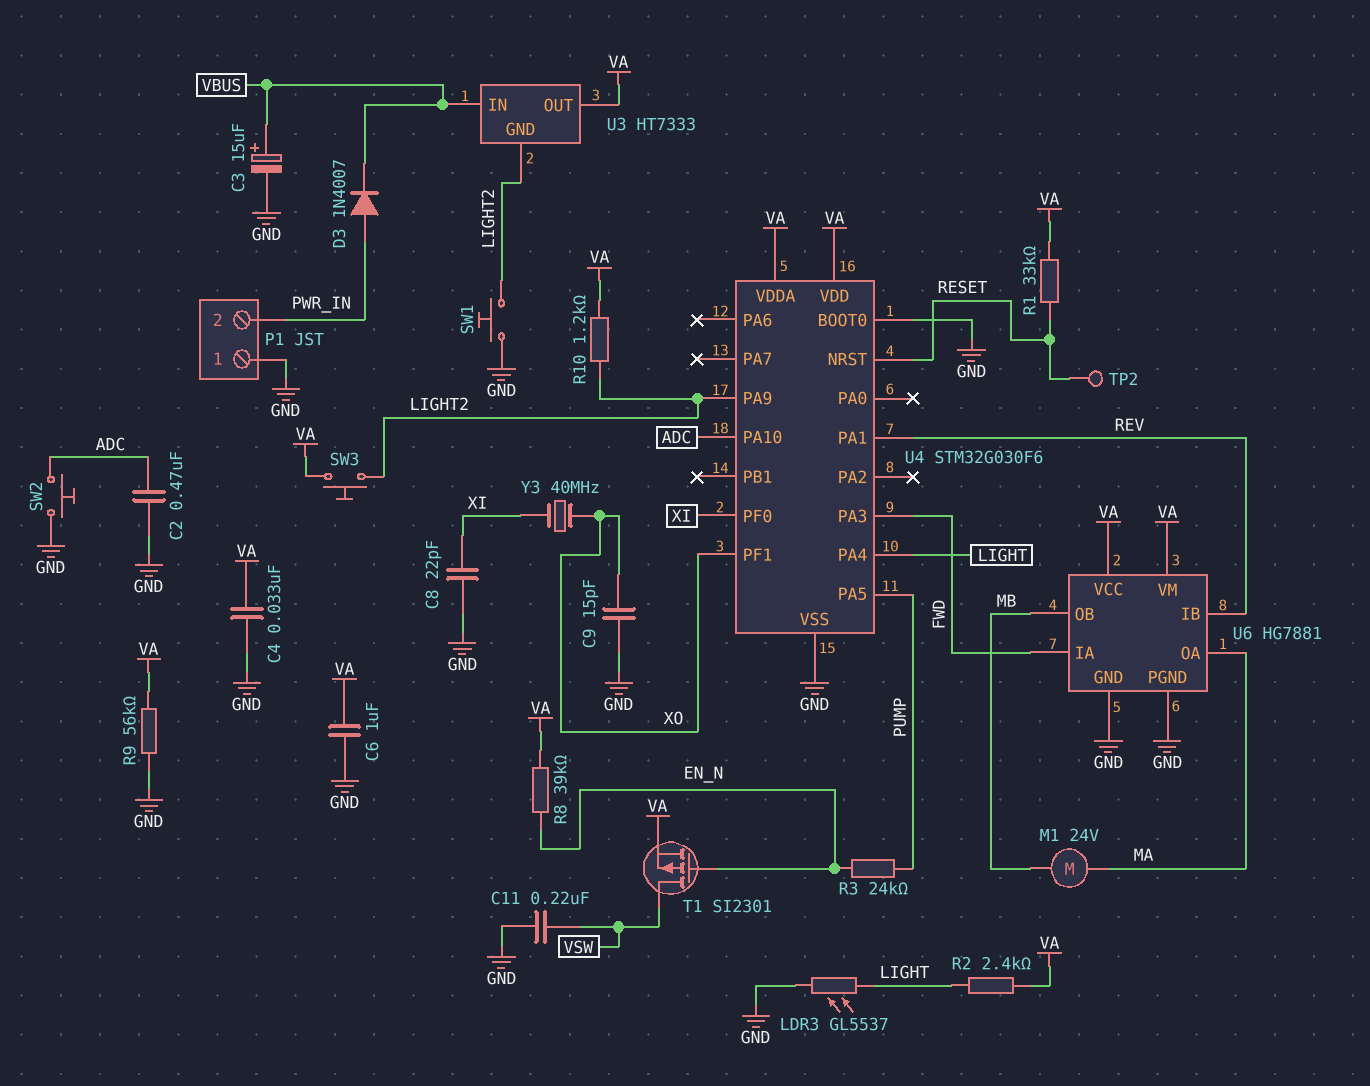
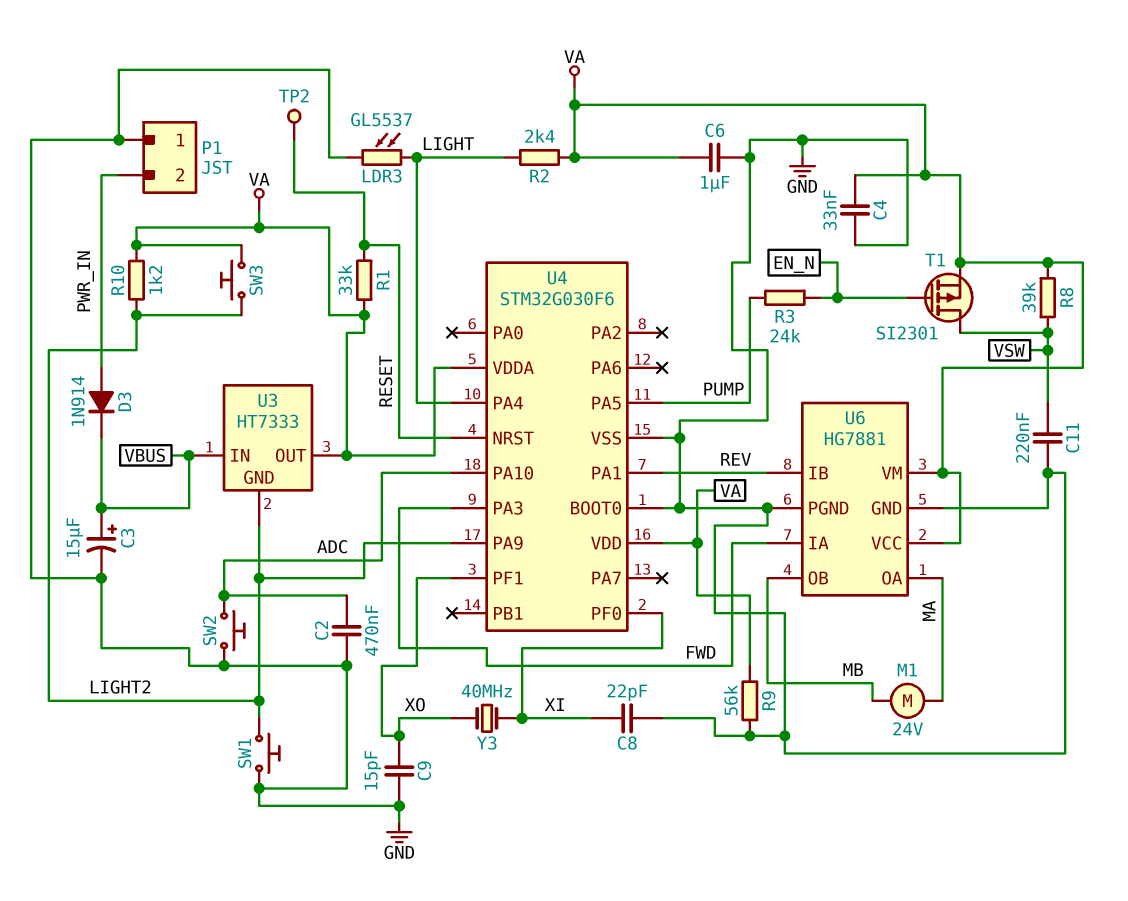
D3: diode 1N4007 (A PWR_IN, K VBUS) -> diode 1N914 (A PWR_IN, K VBUS)
R8: 39k (EN_N, VA) -> 39k (VA, VSW)

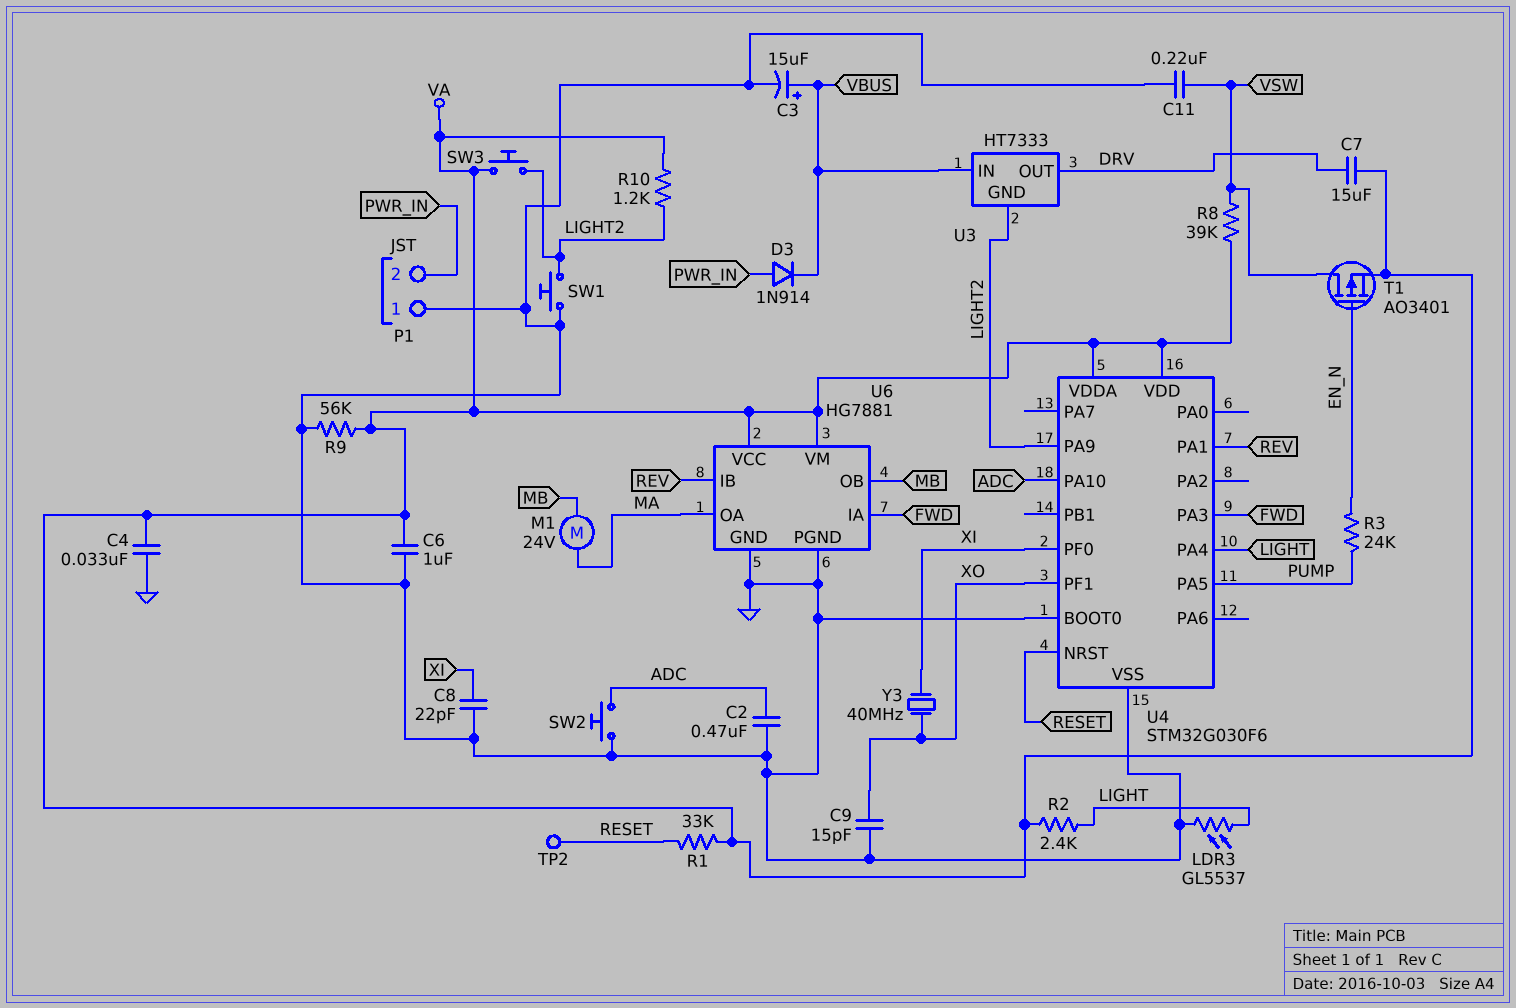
C7: none -> 15uF (DRV, VA)
T1: PMOS SI2301 (G EN_N, D VSW, S VA) -> PMOS AO3401 (G EN_N, D VSW, S VA)
U3 pin OUT: VA -> DRV

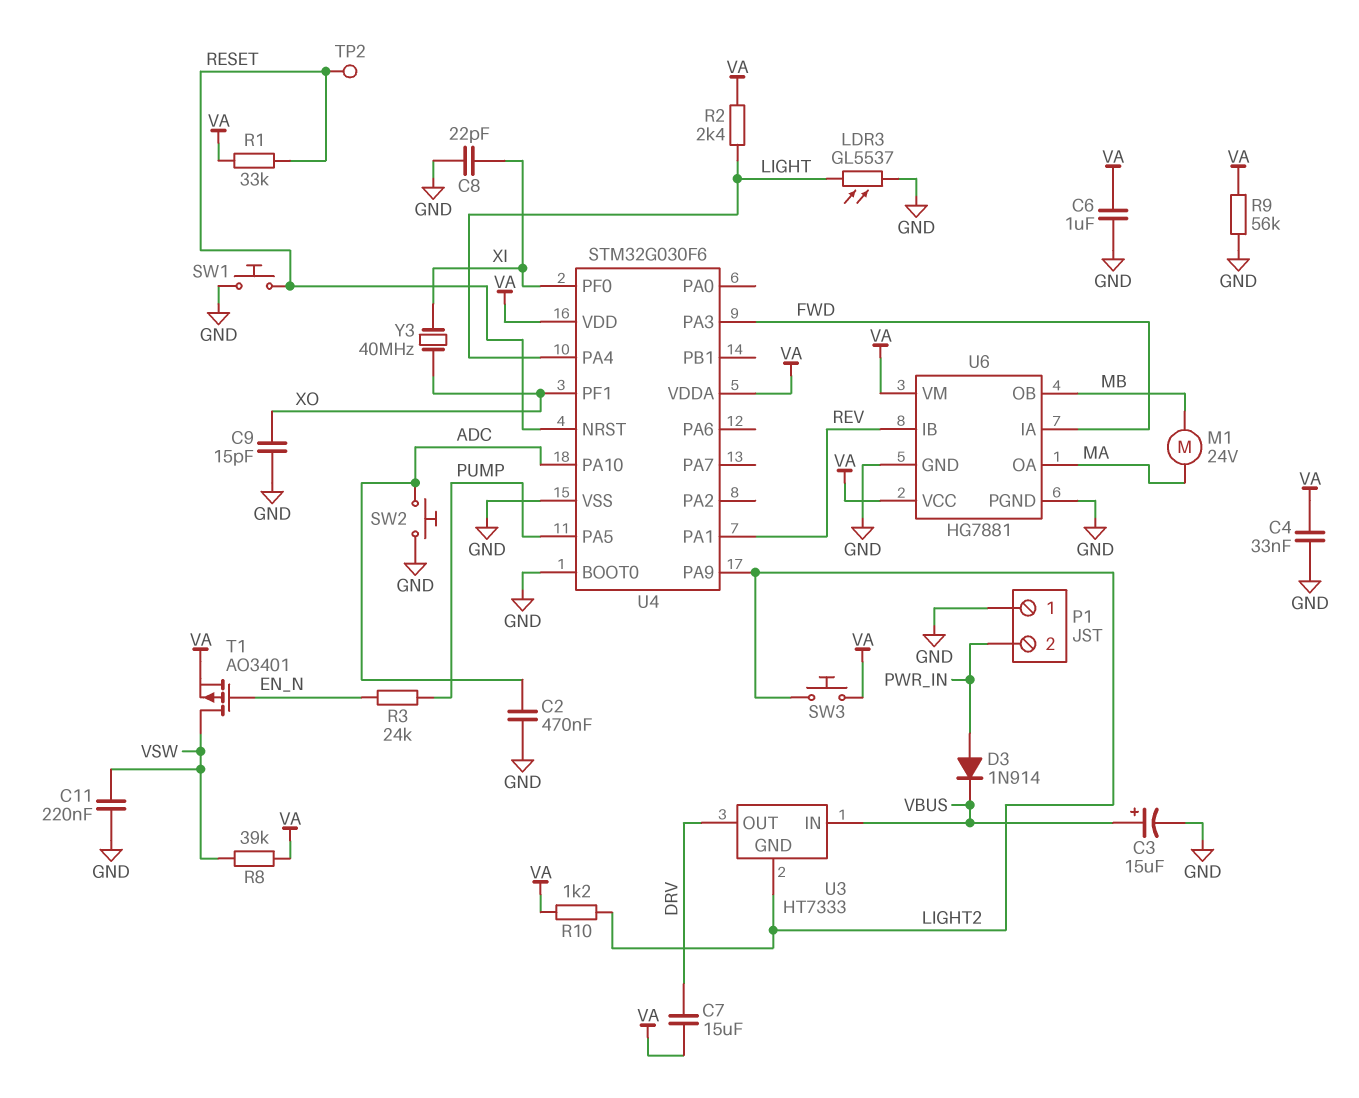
SW1: button (GND, LIGHT2) -> button (GND, RESET)

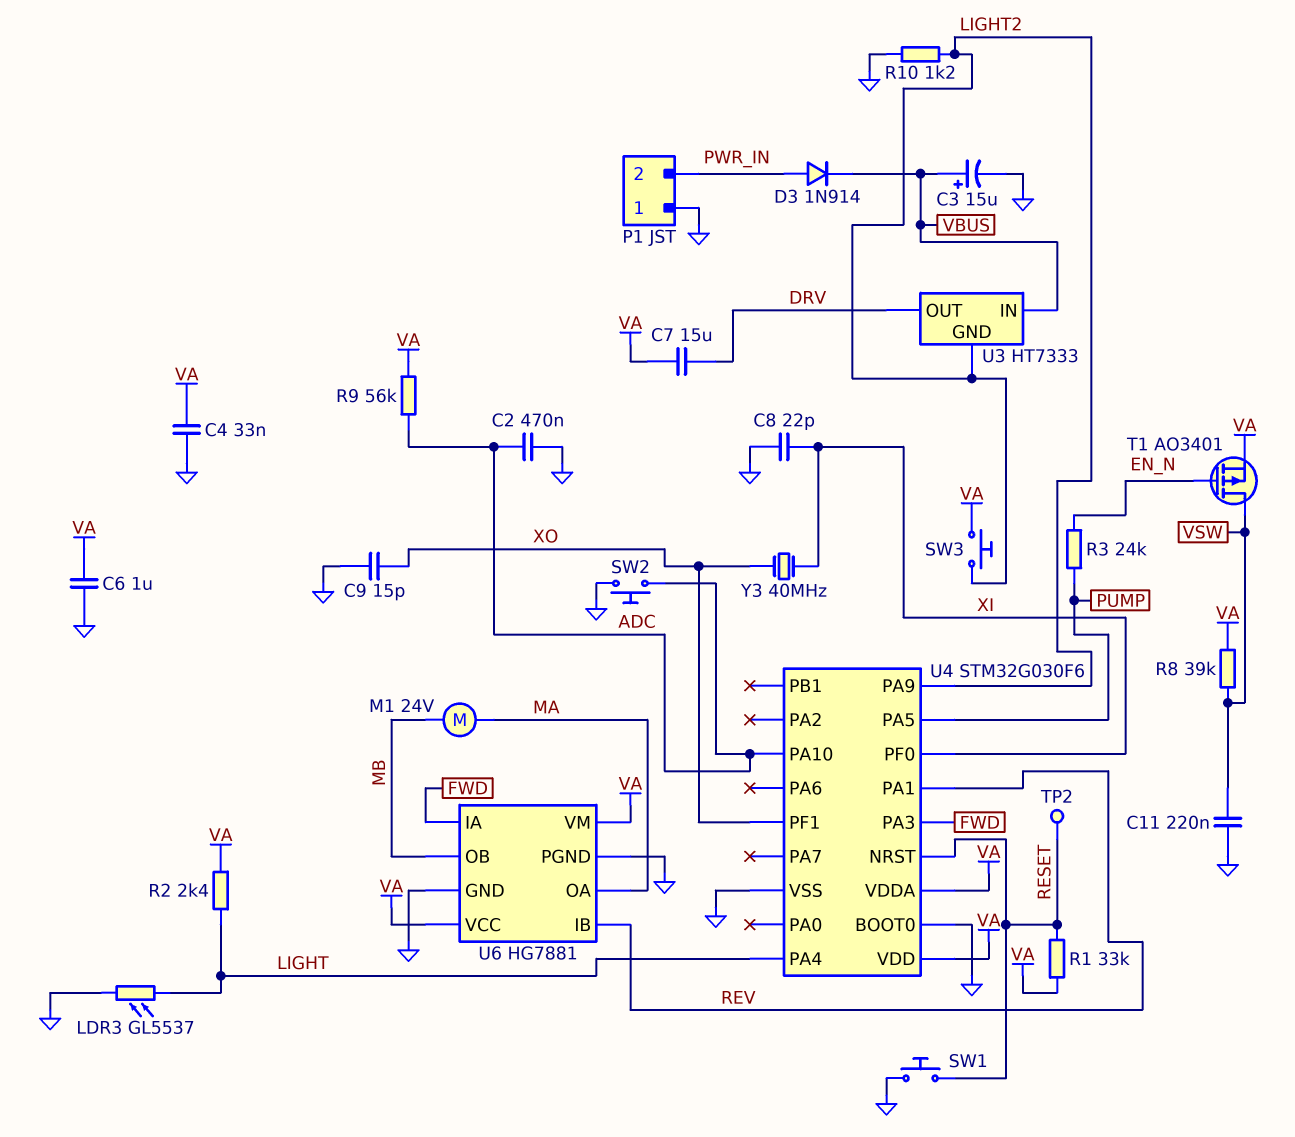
R9: 56k (GND, VA) -> 56k (ADC, VA)
R10: 1.2k (LIGHT2, VA) -> 1.2k (GND, LIGHT2)

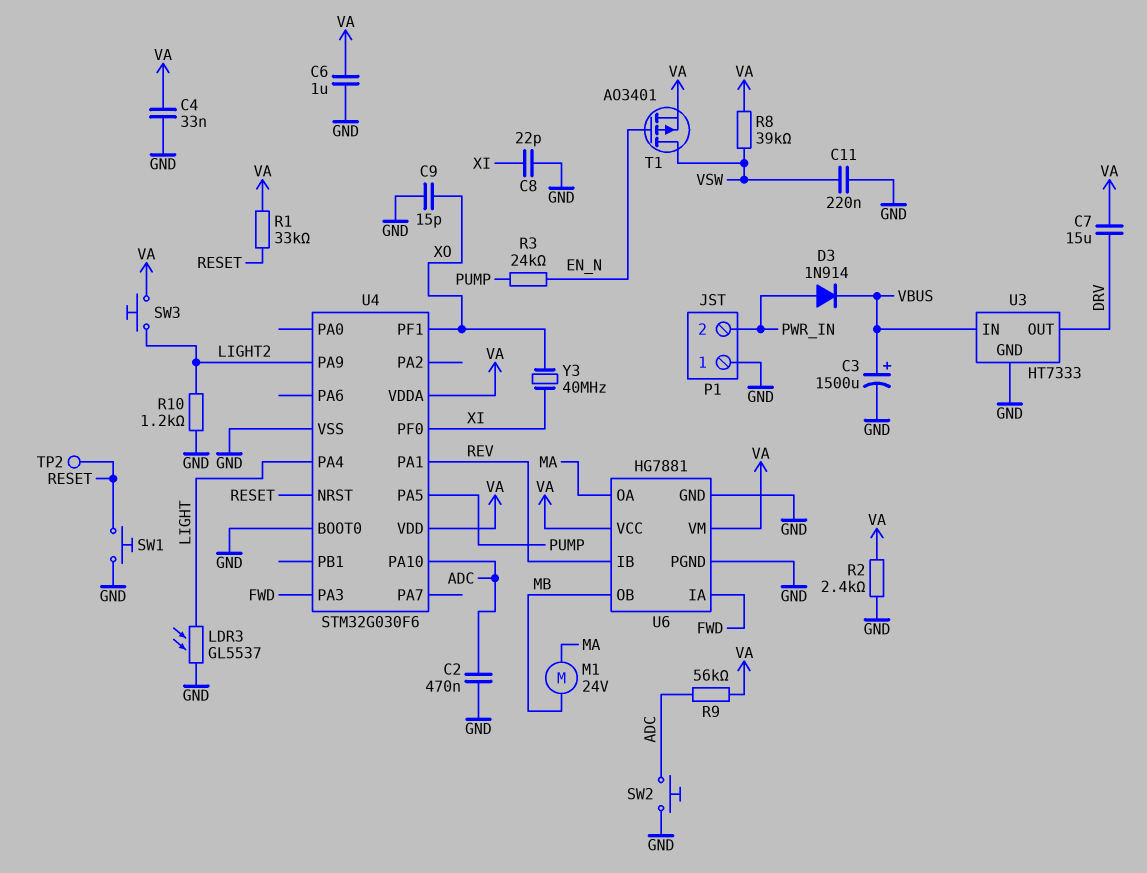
C3: 15uF (plus VBUS, minus GND) -> 1500uF (plus VBUS, minus GND)
R2: 2.4k (LIGHT, VA) -> 2.4k (GND, VA)
U3 pin GND: LIGHT2 -> GND

